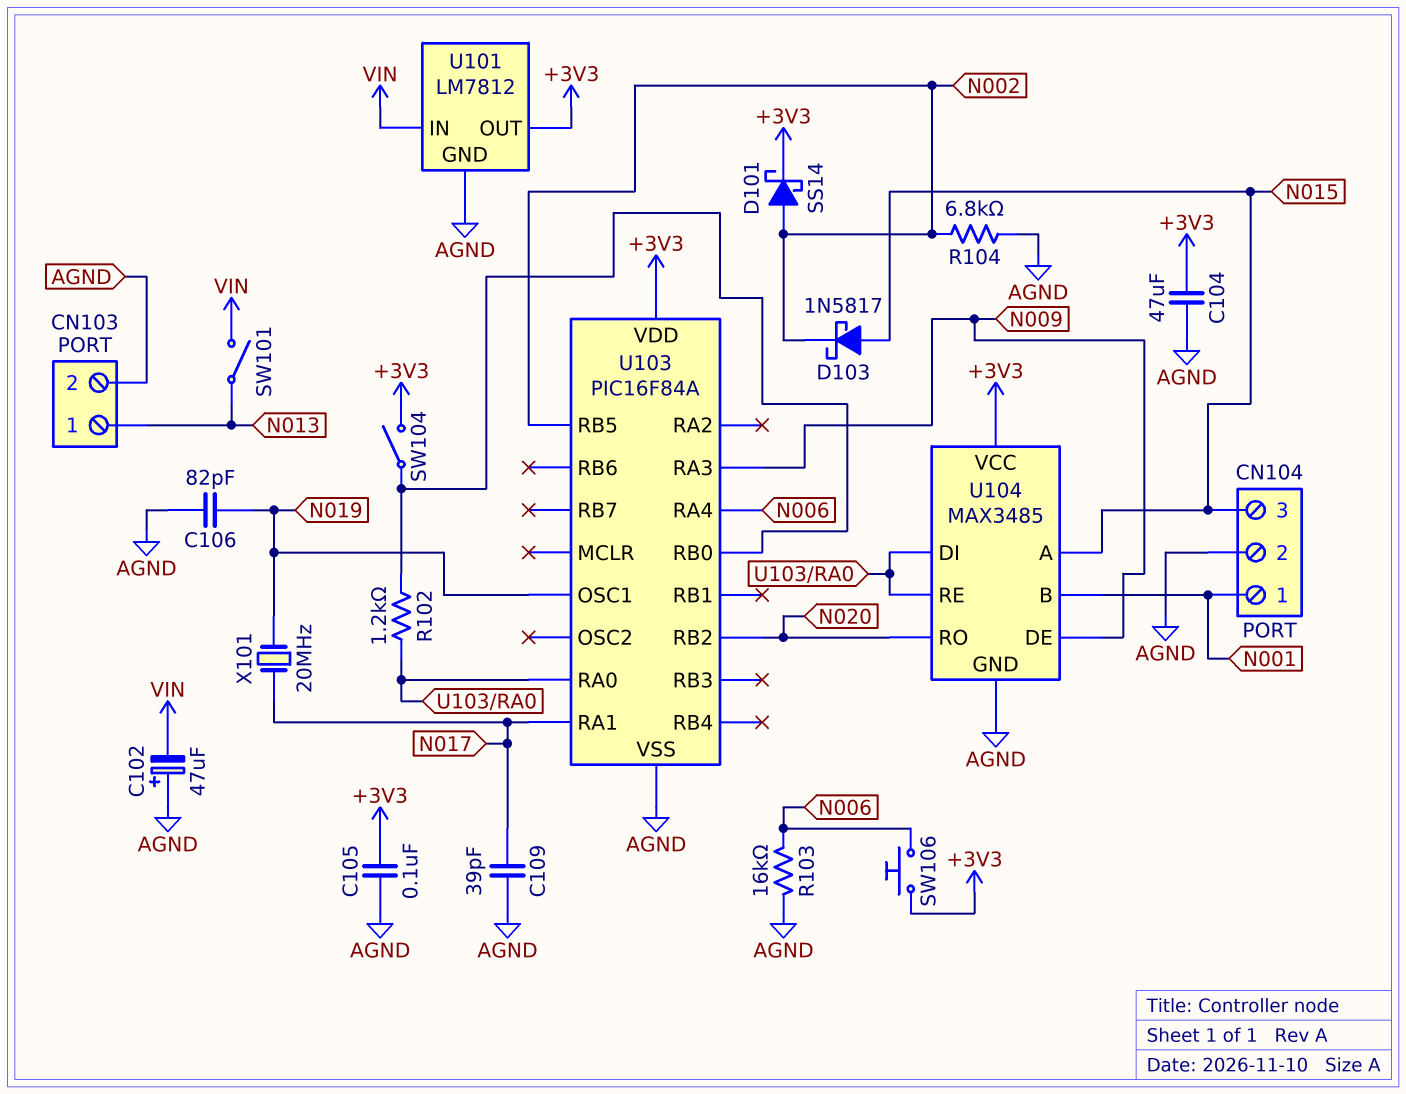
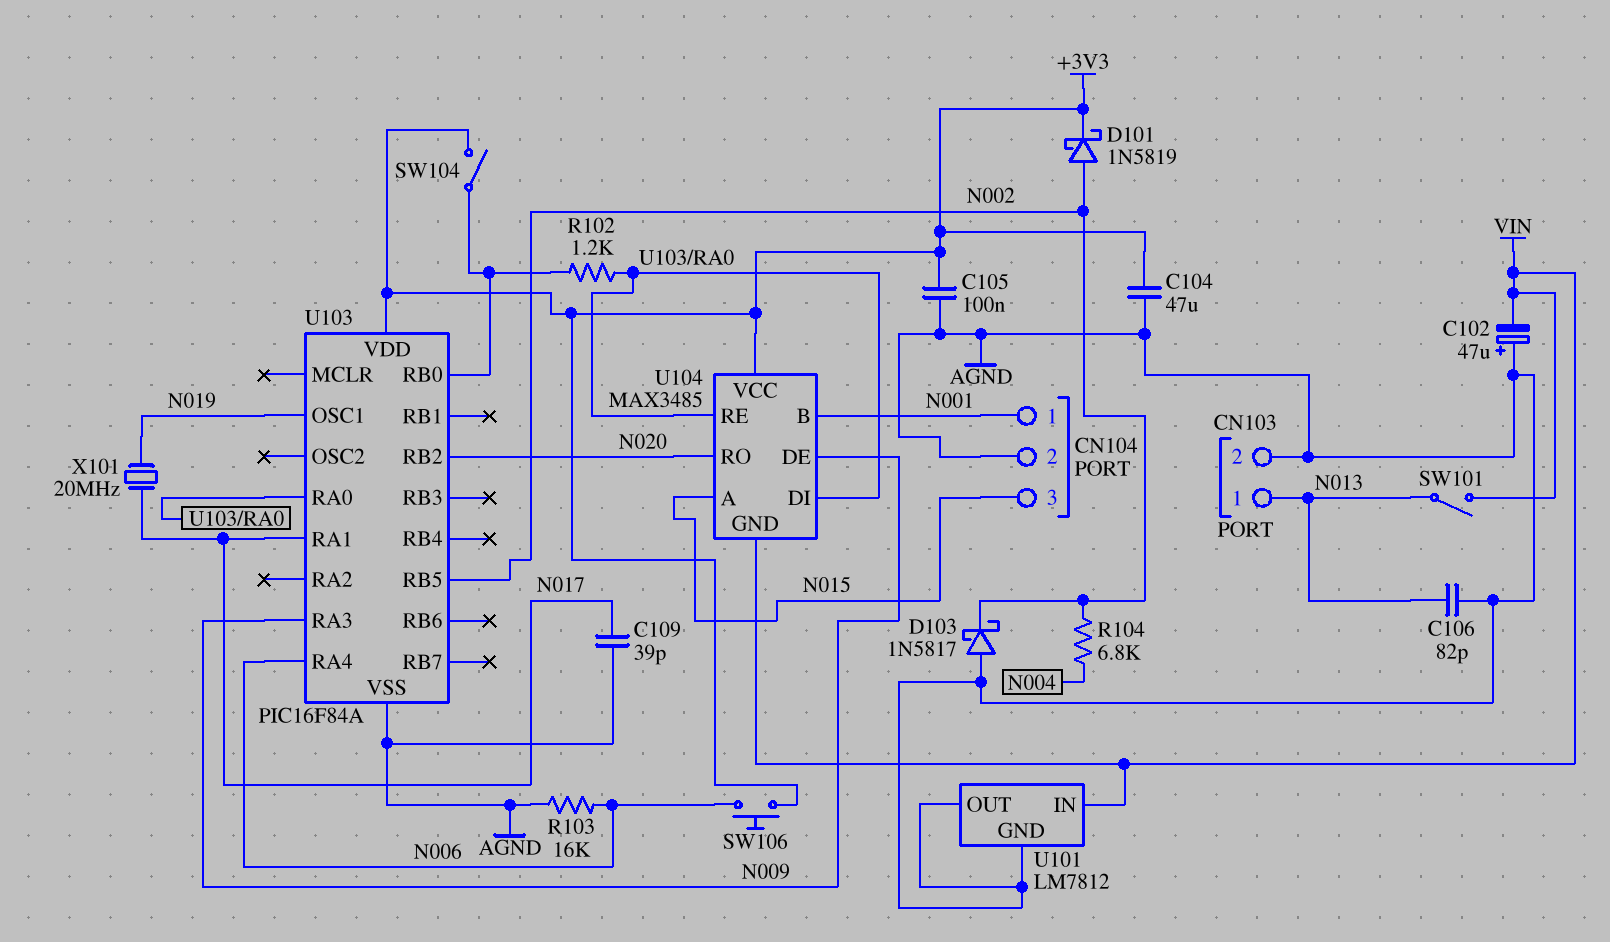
C106: 82pF (AGND, N019) -> 82pF (AGND, N013)
D101: schottky SS14 (A N002, K +3V3) -> schottky 1N5819 (A N002, K +3V3)
D103: schottky 1N5817 (A N015, K N002) -> schottky 1N5817 (A AGND, K N002)
R104: 6.8k (AGND, N002) -> 6.8k (N002, N004)
U101 pin OUT: +3V3 -> AGND
U104 pin GND: AGND -> VIN

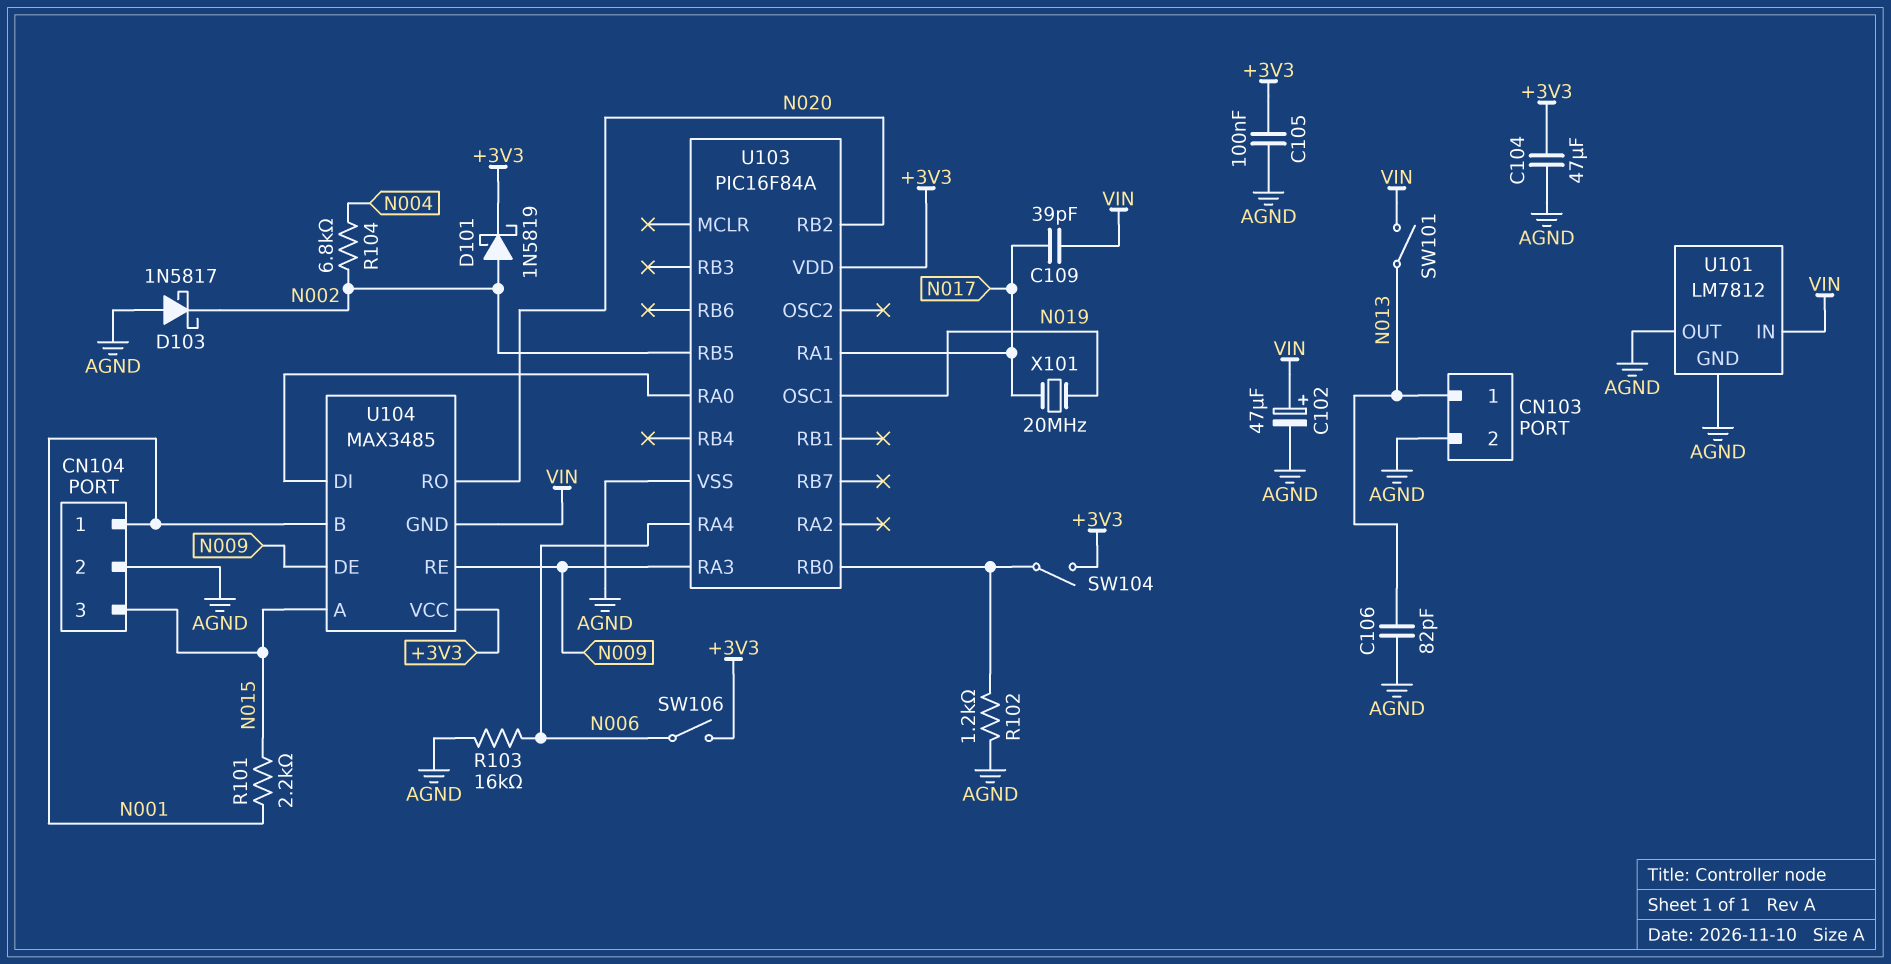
C102: 47uF (plus AGND, minus VIN) -> 47uF (plus VIN, minus AGND)
C109: 39pF (AGND, N017) -> 39pF (N017, VIN)
R101: none -> 2.2k (N001, N015)
R102: 1.2k (U103/RA0, U103/RB0) -> 1.2k (AGND, U103/RB0)
SW106: button (+3V3, N006) -> switch (+3V3, N006)
U104 pin RE: U103/RA0 -> N009

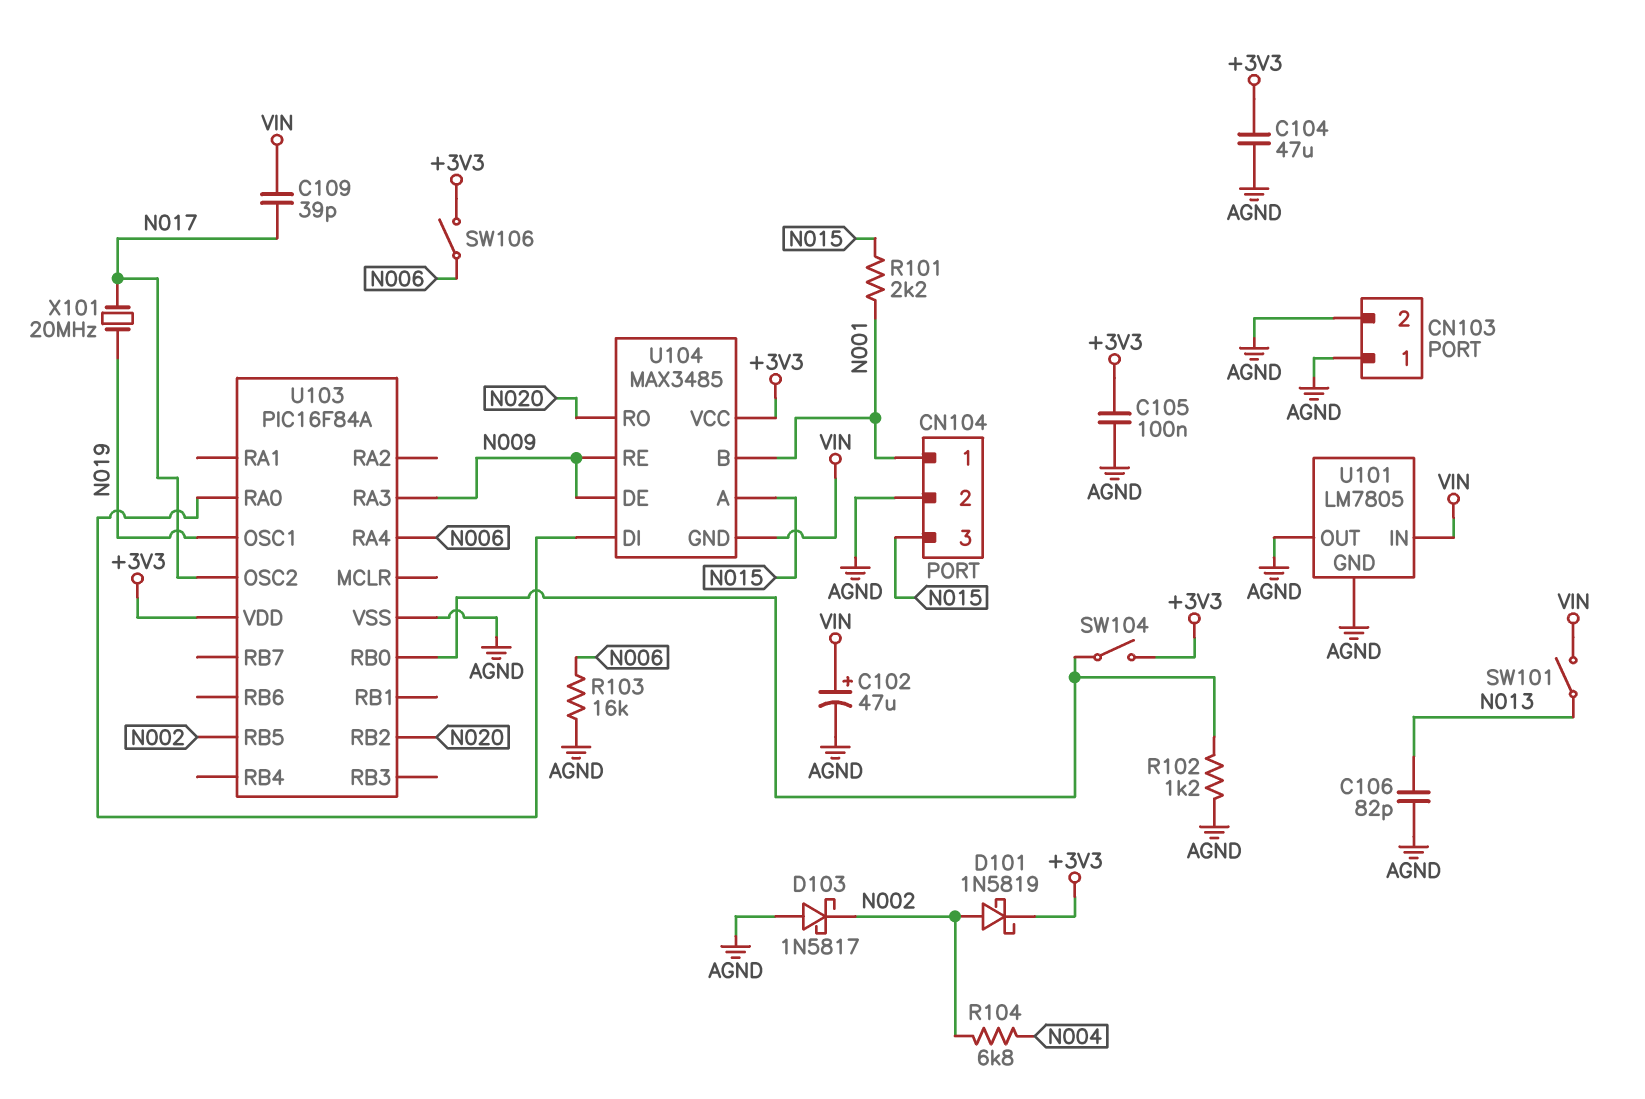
CN103 pin 1: N013 -> AGND
U101: LM7812 -> LM7805
U103 pin OSC2: none -> N017
U103 pin RA1: N017 -> none

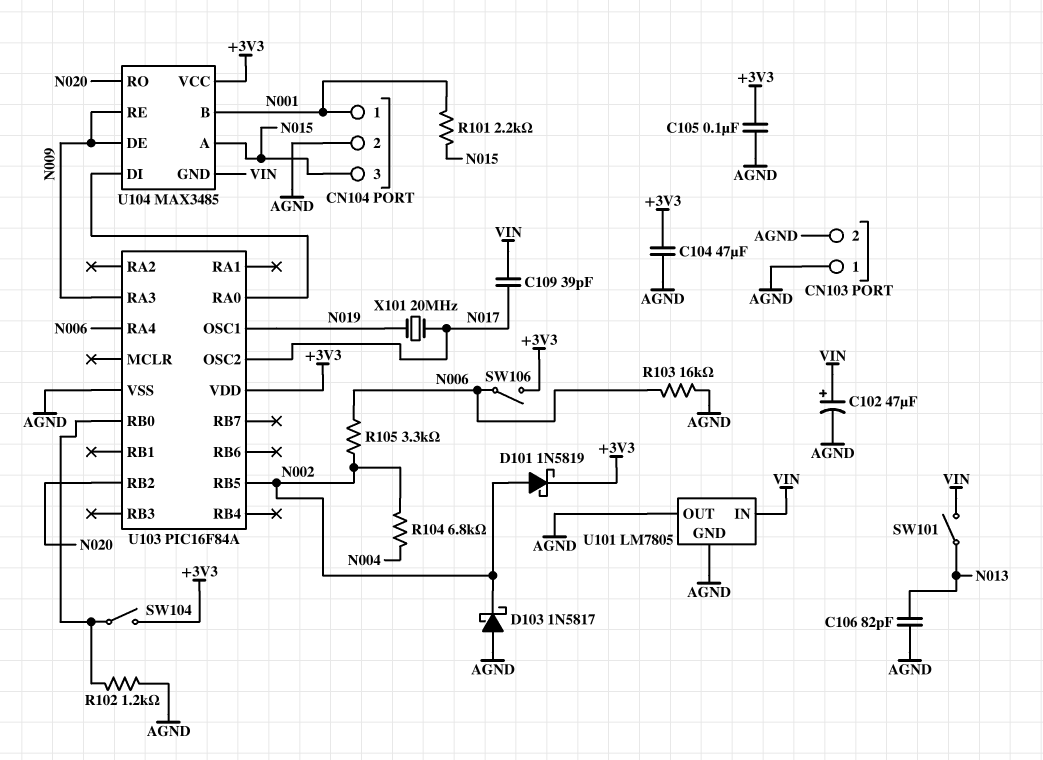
R105: none -> 3.3k (N002, N006)

